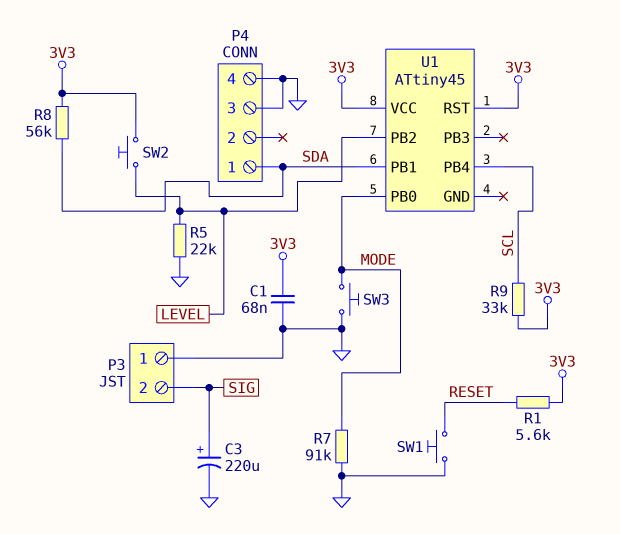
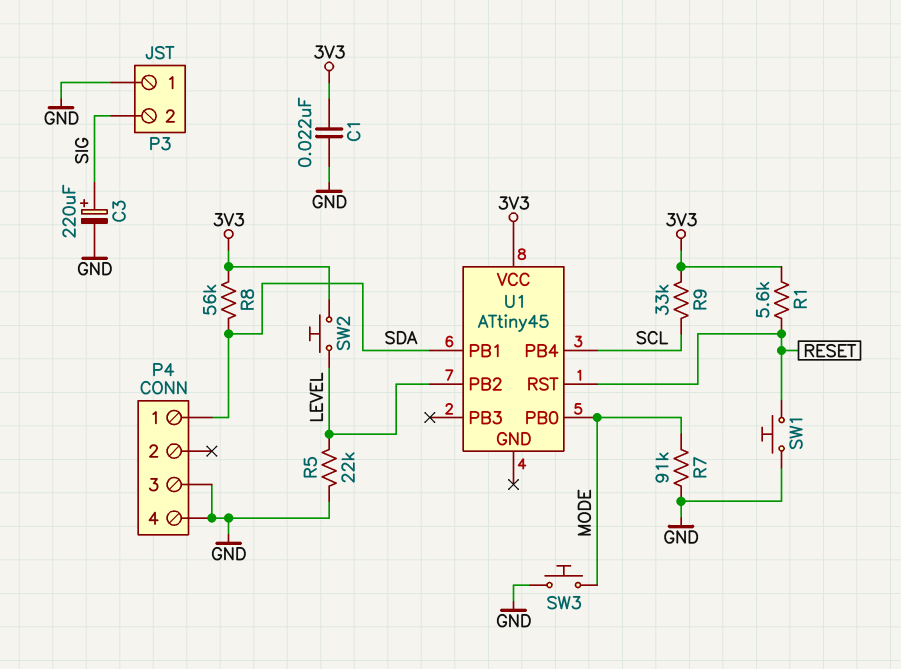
C1: 68nF (3V3, GND) -> 22nF (3V3, GND)
U1 pin RST: 3V3 -> RESET

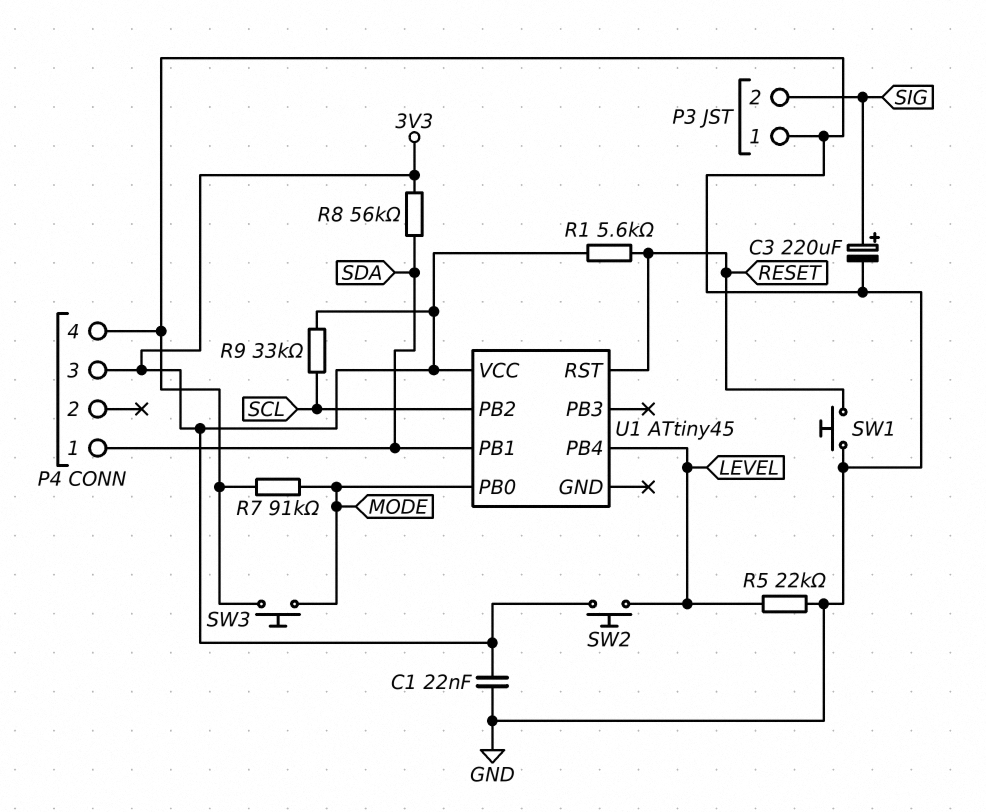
P4 pin 3: GND -> 3V3
U1 pin PB2: LEVEL -> SCL
U1 pin PB4: SCL -> LEVEL

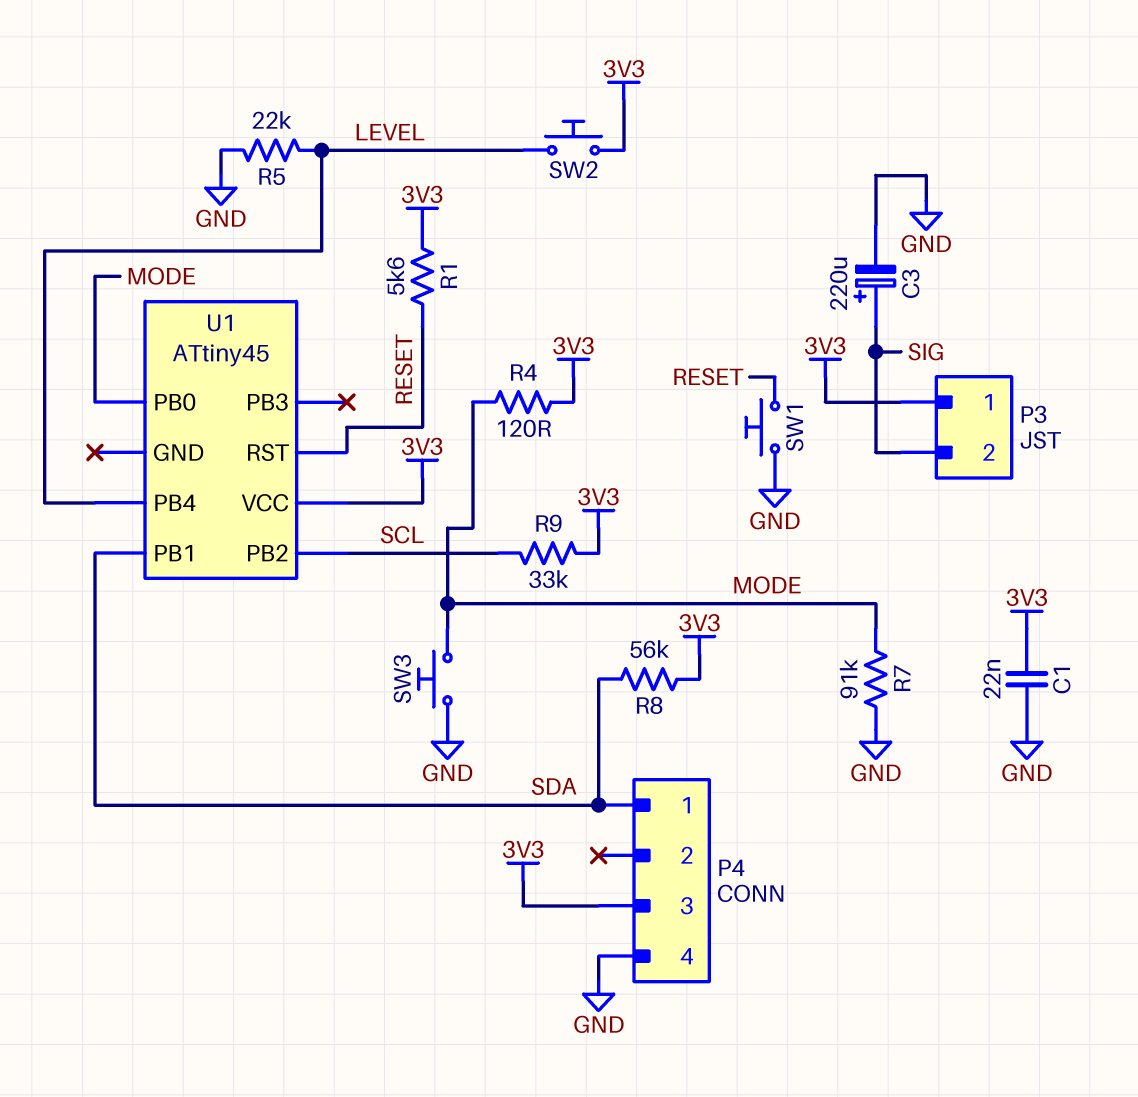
P3 pin 1: GND -> 3V3
R4: none -> 120 (3V3, MODE)

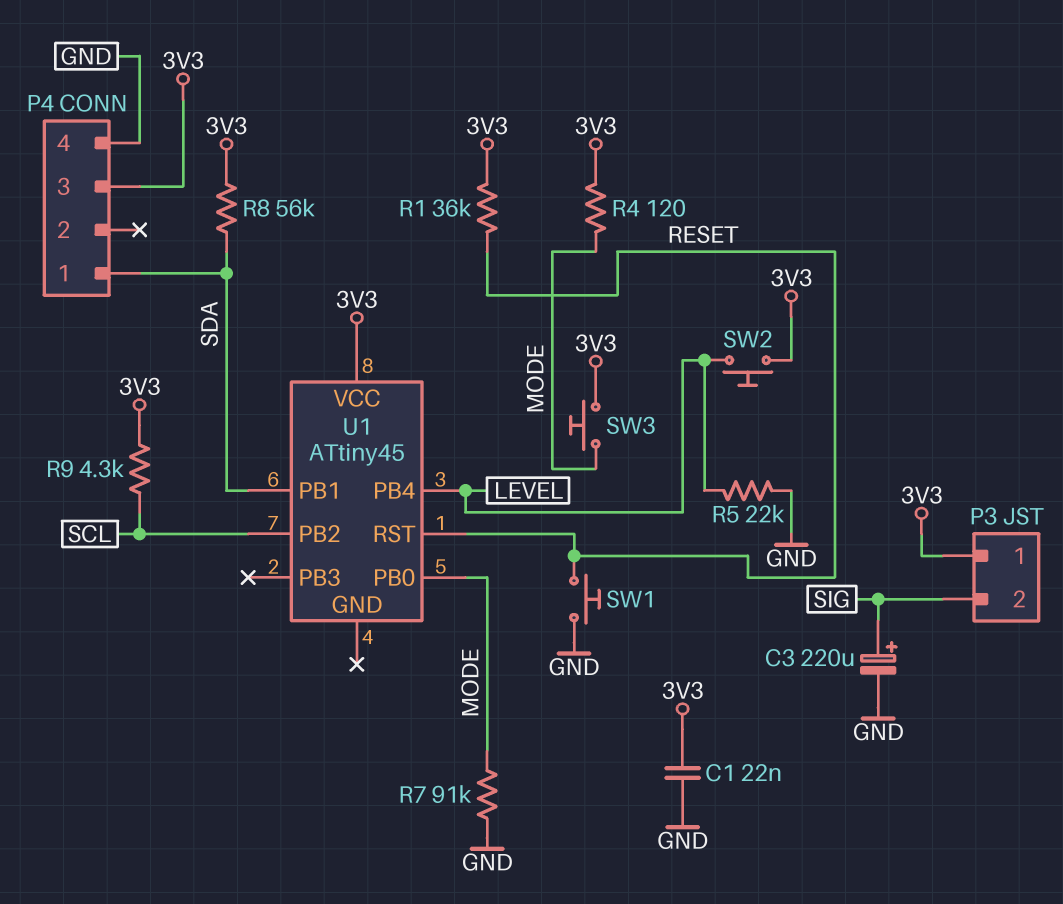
R1: 5.6k (3V3, RESET) -> 36k (3V3, RESET)
R9: 33k (3V3, SCL) -> 4.3k (3V3, SCL)
SW3: button (GND, MODE) -> button (3V3, MODE)

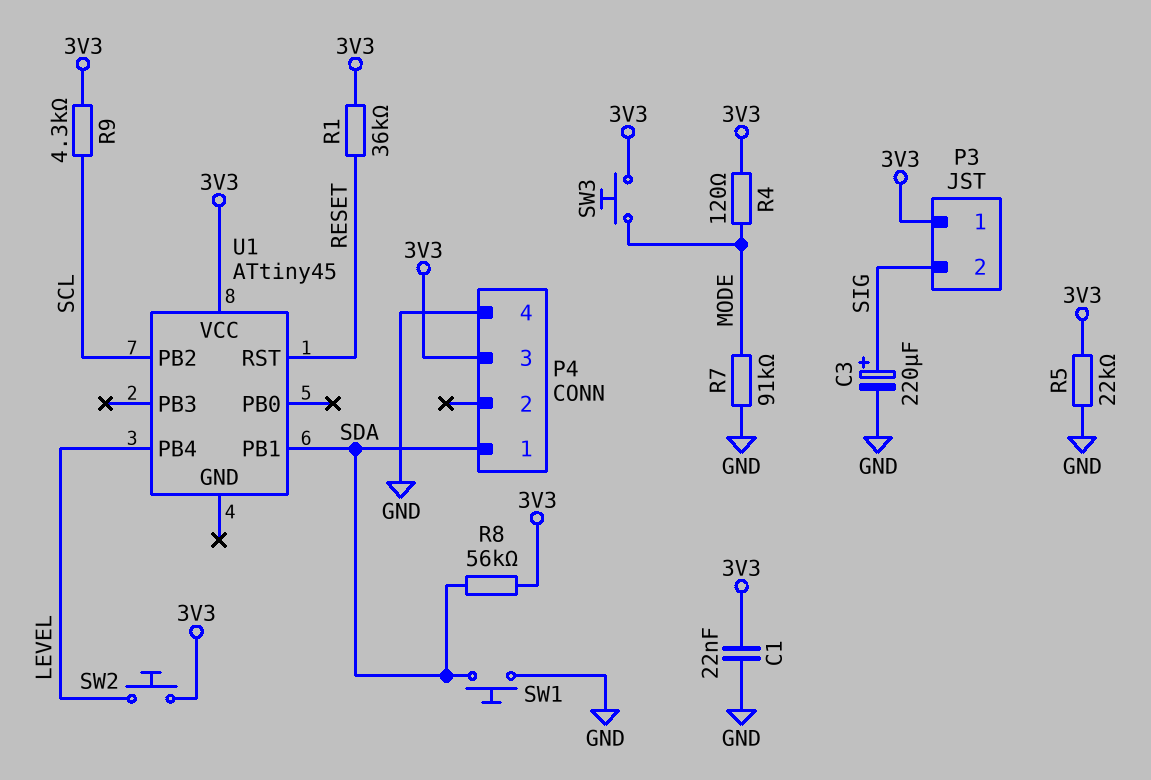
R5: 22k (GND, LEVEL) -> 22k (3V3, GND)
SW1: button (GND, RESET) -> button (GND, SDA)
U1 pin PB0: MODE -> none

